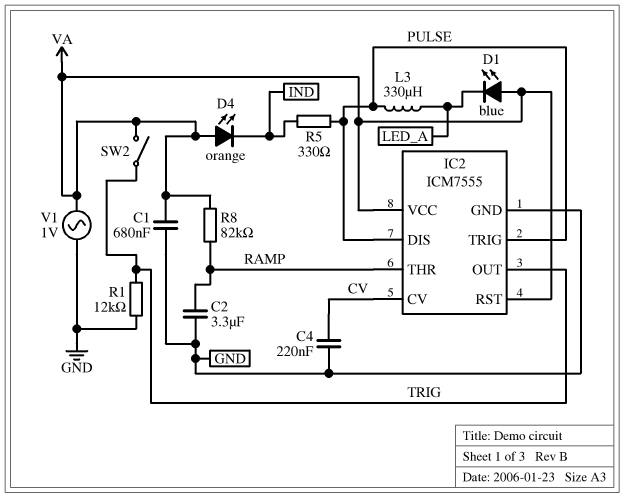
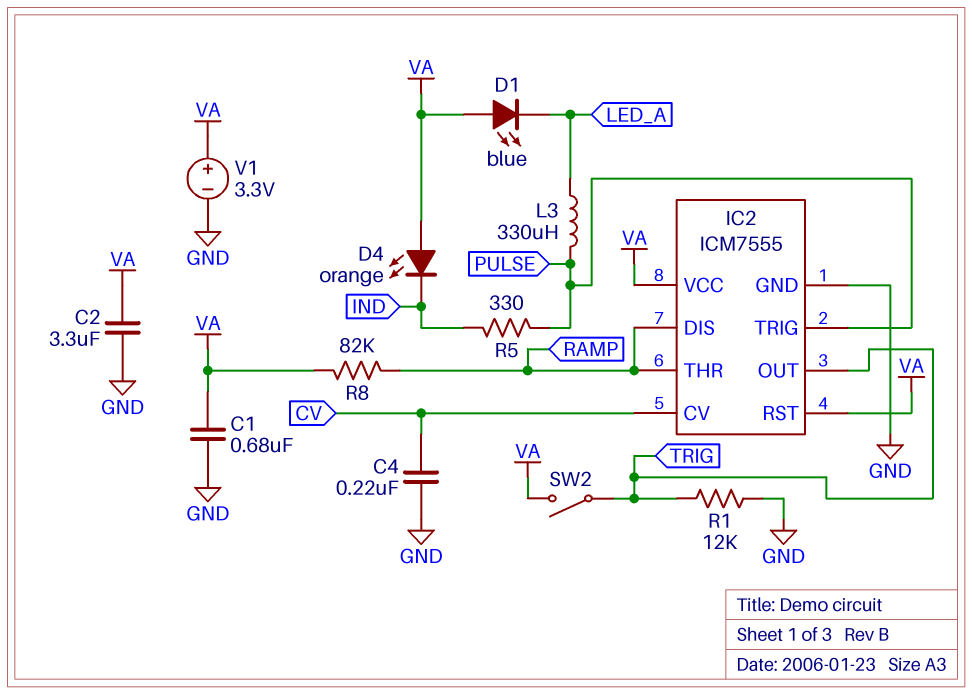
C2: 3.3uF (GND, RAMP) -> 3.3uF (GND, VA)
IC2 pin DIS: PULSE -> RAMP
V1: AC 1V (GND, VA) -> 3.3V (plus VA, minus GND)

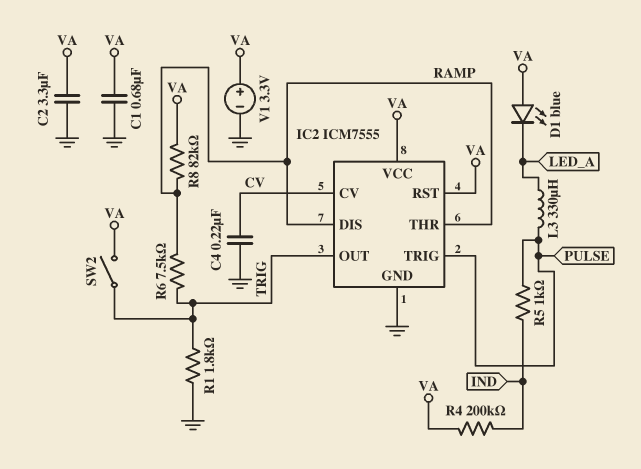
D4: LED orange (A VA, K IND) -> none
R1: 12k (GND, TRIG) -> 1.8k (GND, TRIG)
R4: none -> 200k (IND, VA)
R5: 330 (IND, PULSE) -> 1k (IND, PULSE)
R6: none -> 7.5k (RAMP, TRIG)

